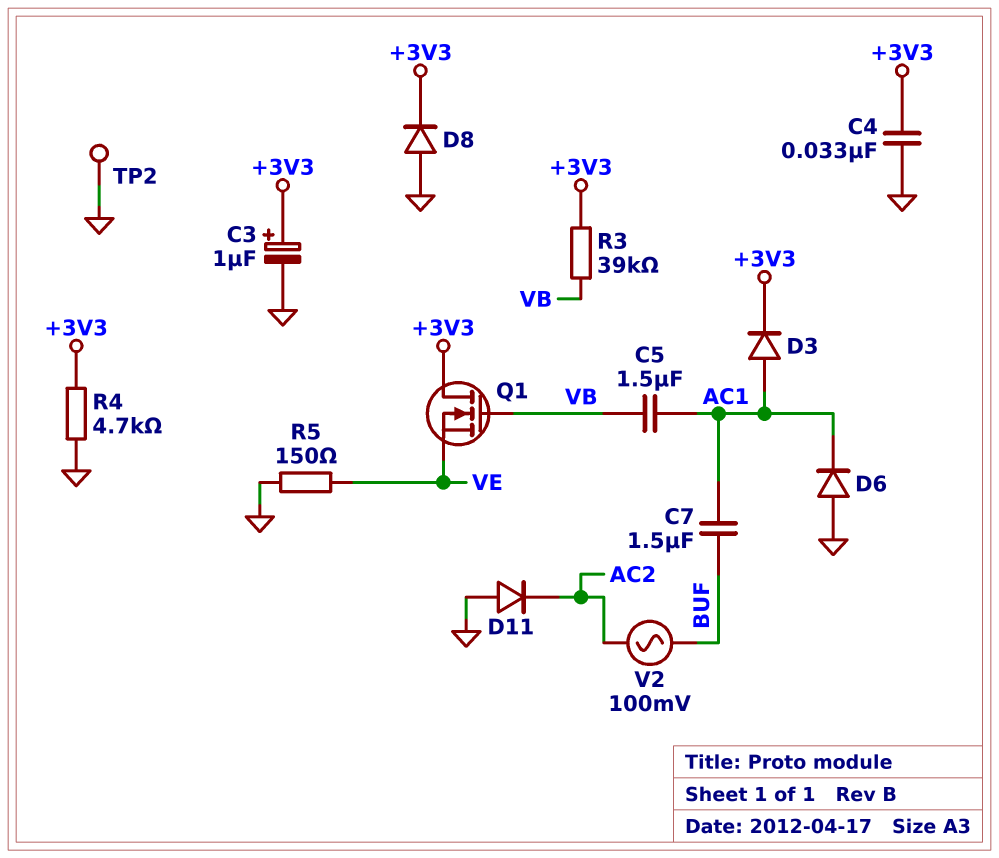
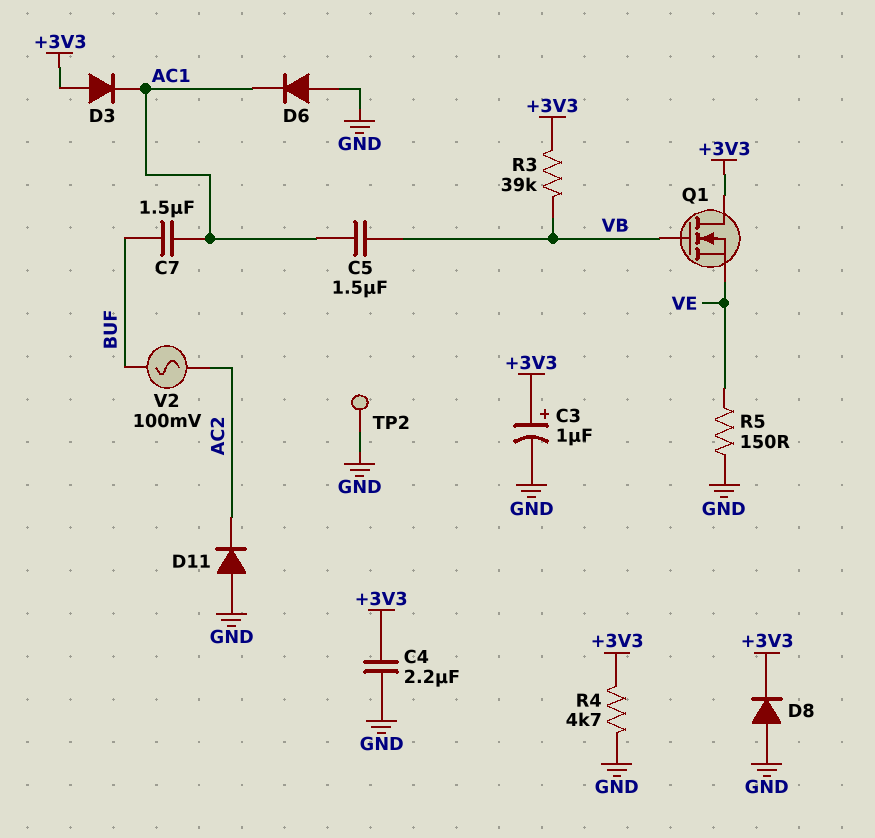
C4: 33nF (+3V3, GND) -> 2.2uF (+3V3, GND)
D3: diode (A AC1, K +3V3) -> diode (A +3V3, K AC1)

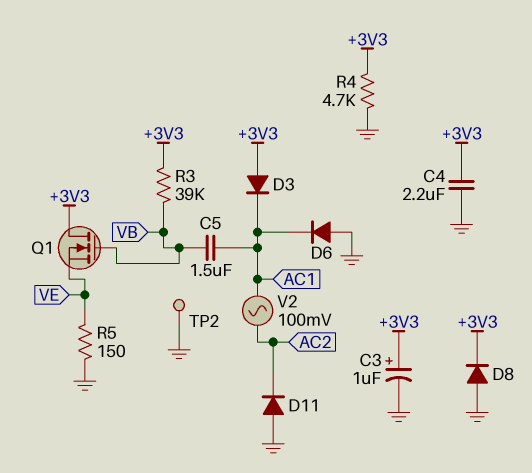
C7: 1.5uF (AC1, BUF) -> none
V2: AC 100mV (AC2, BUF) -> AC 100mV (AC1, AC2)

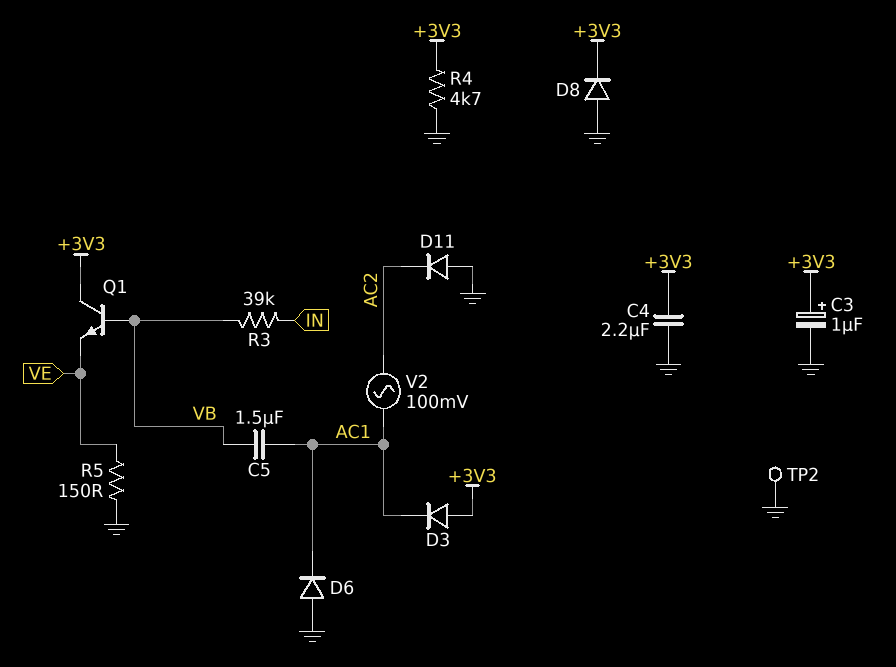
Q1: NMOS (G VB, D +3V3, S VE) -> NPN (B VB, C +3V3, E VE)
R3: 39k (+3V3, VB) -> 39k (IN, VB)

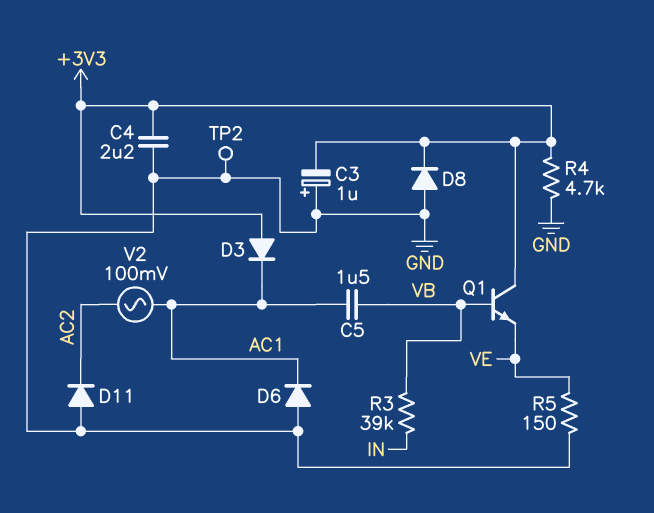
C3: 1uF (plus +3V3, minus GND) -> 1uF (plus GND, minus +3V3)

